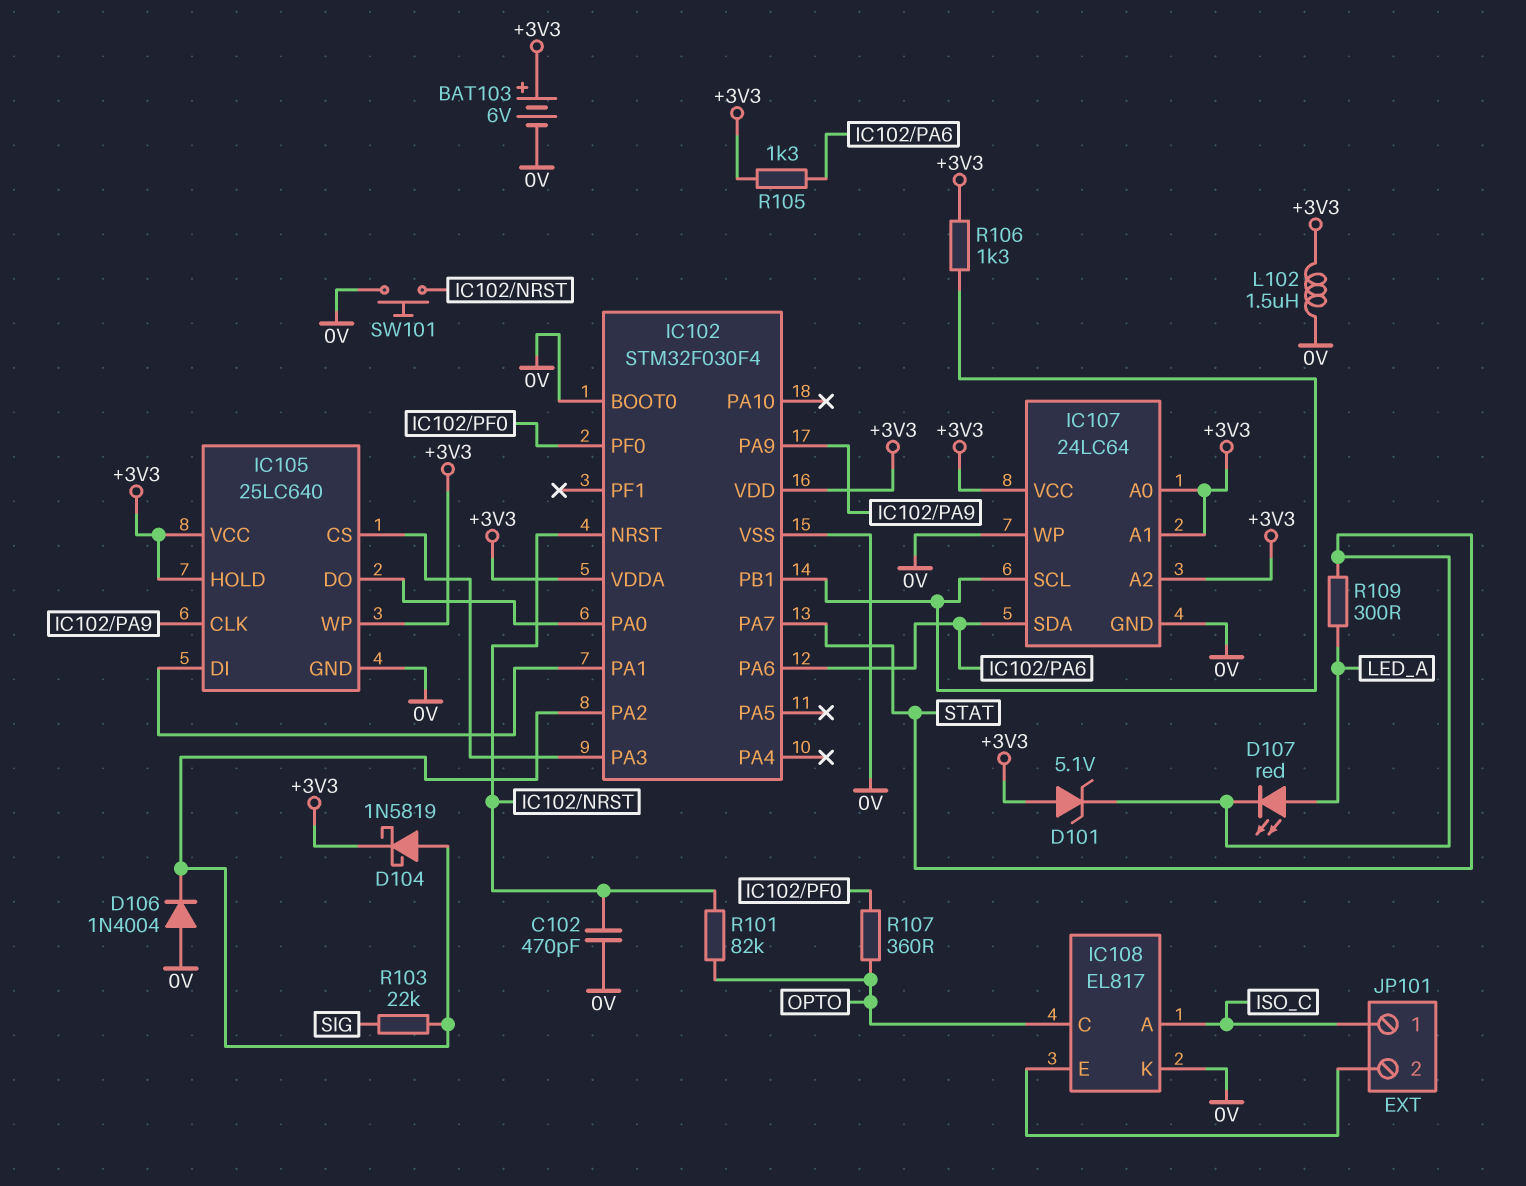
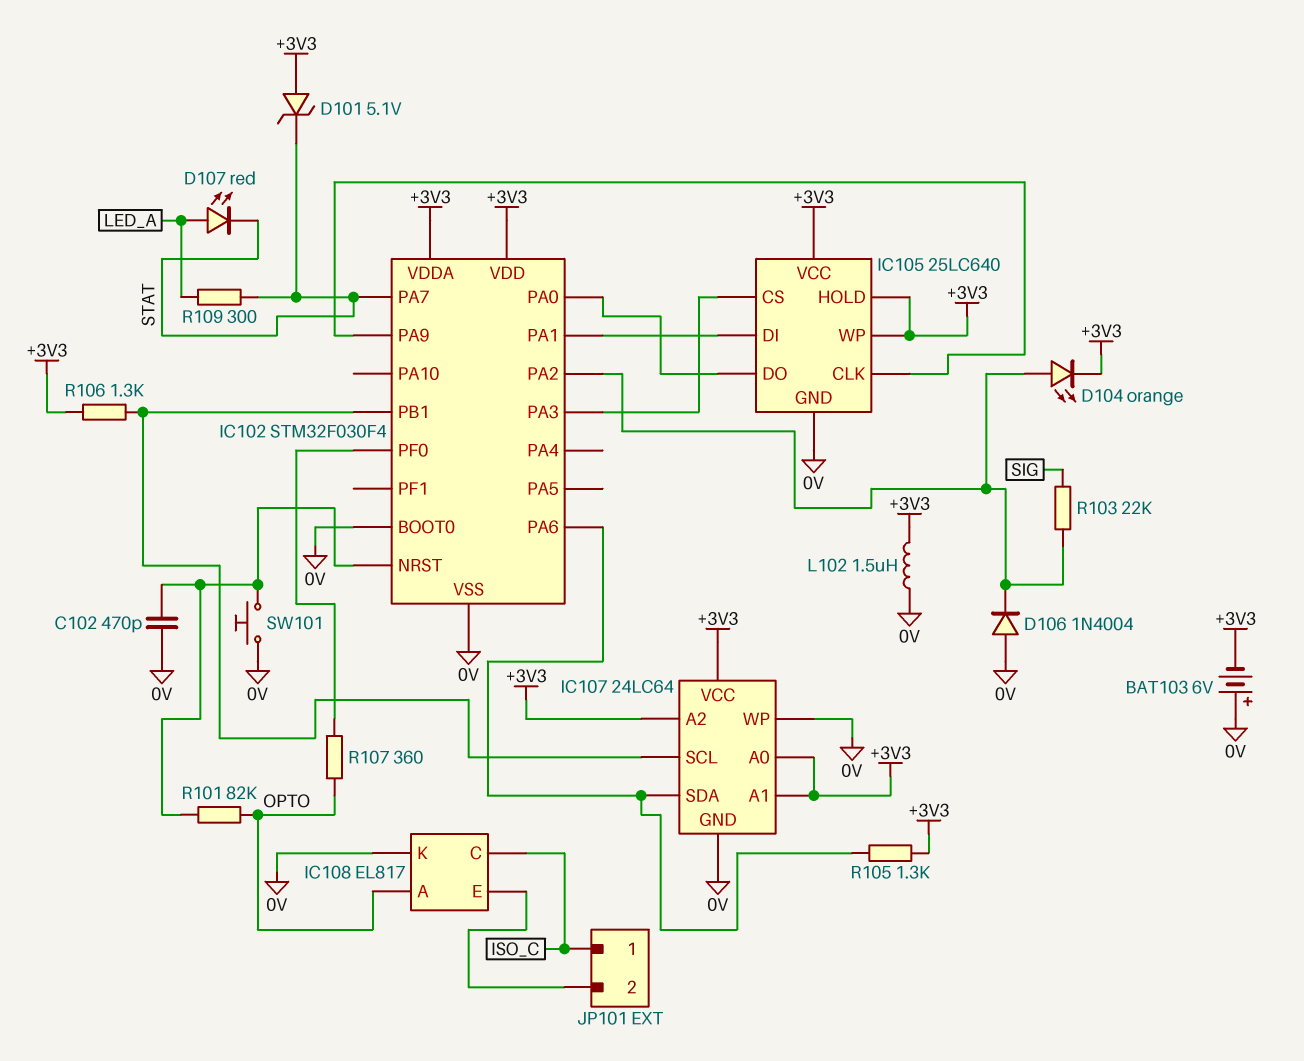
BAT103: 6V (plus +3V3, minus 0V) -> 6V (plus 0V, minus +3V3)
D104: schottky 1N5819 (A IC102/PA2, K +3V3) -> LED orange (A IC102/PA2, K +3V3)
IC108 pin A: ISO_C -> OPTO
IC108 pin C: OPTO -> ISO_C

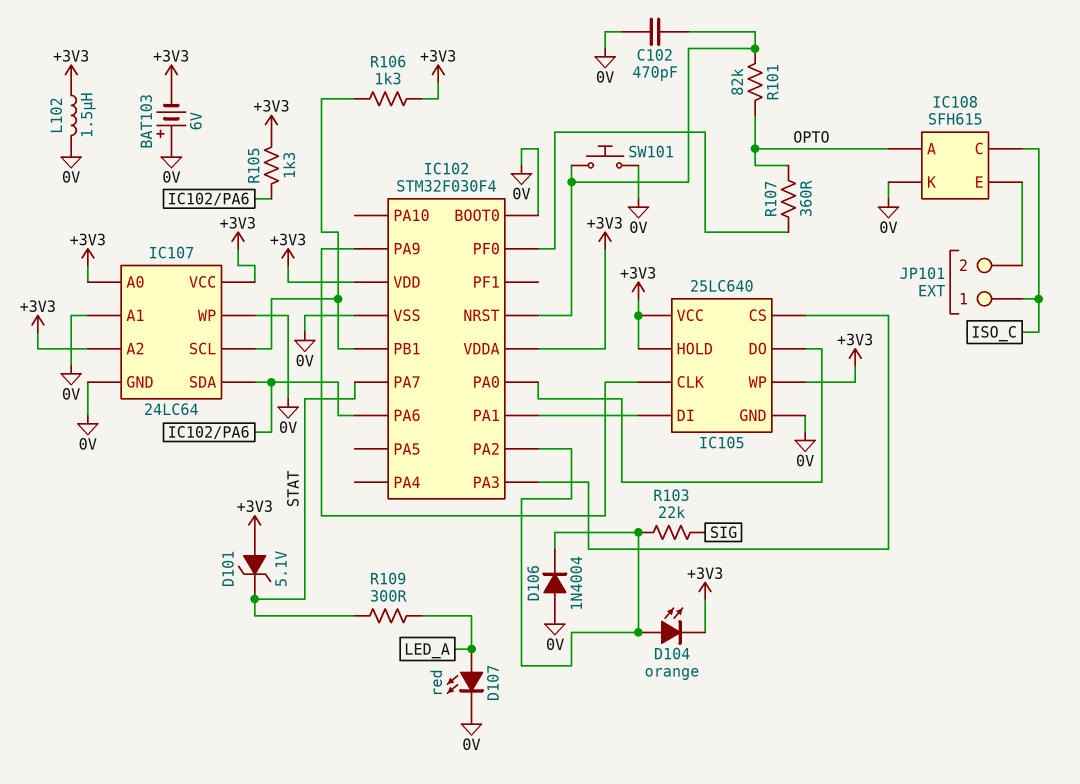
D107: LED red (A LED_A, K STAT) -> LED red (A LED_A, K 0V)
IC107 pin A1: +3V3 -> 0V
IC108: EL817 -> SFH615

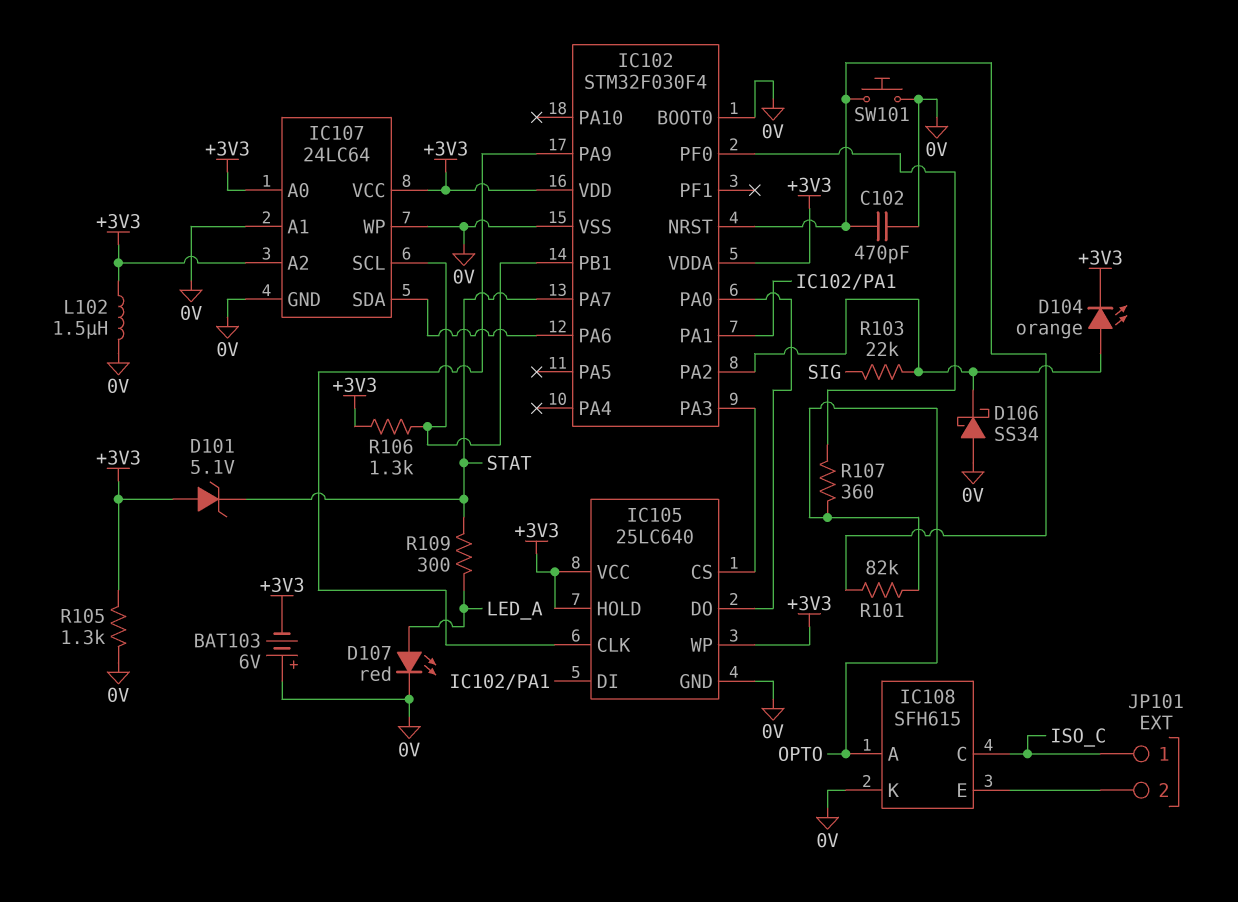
D106: diode 1N4004 (A 0V, K IC102/PA2) -> schottky SS34 (A 0V, K IC102/PA2)
R105: 1.3k (+3V3, IC102/PA6) -> 1.3k (+3V3, 0V)

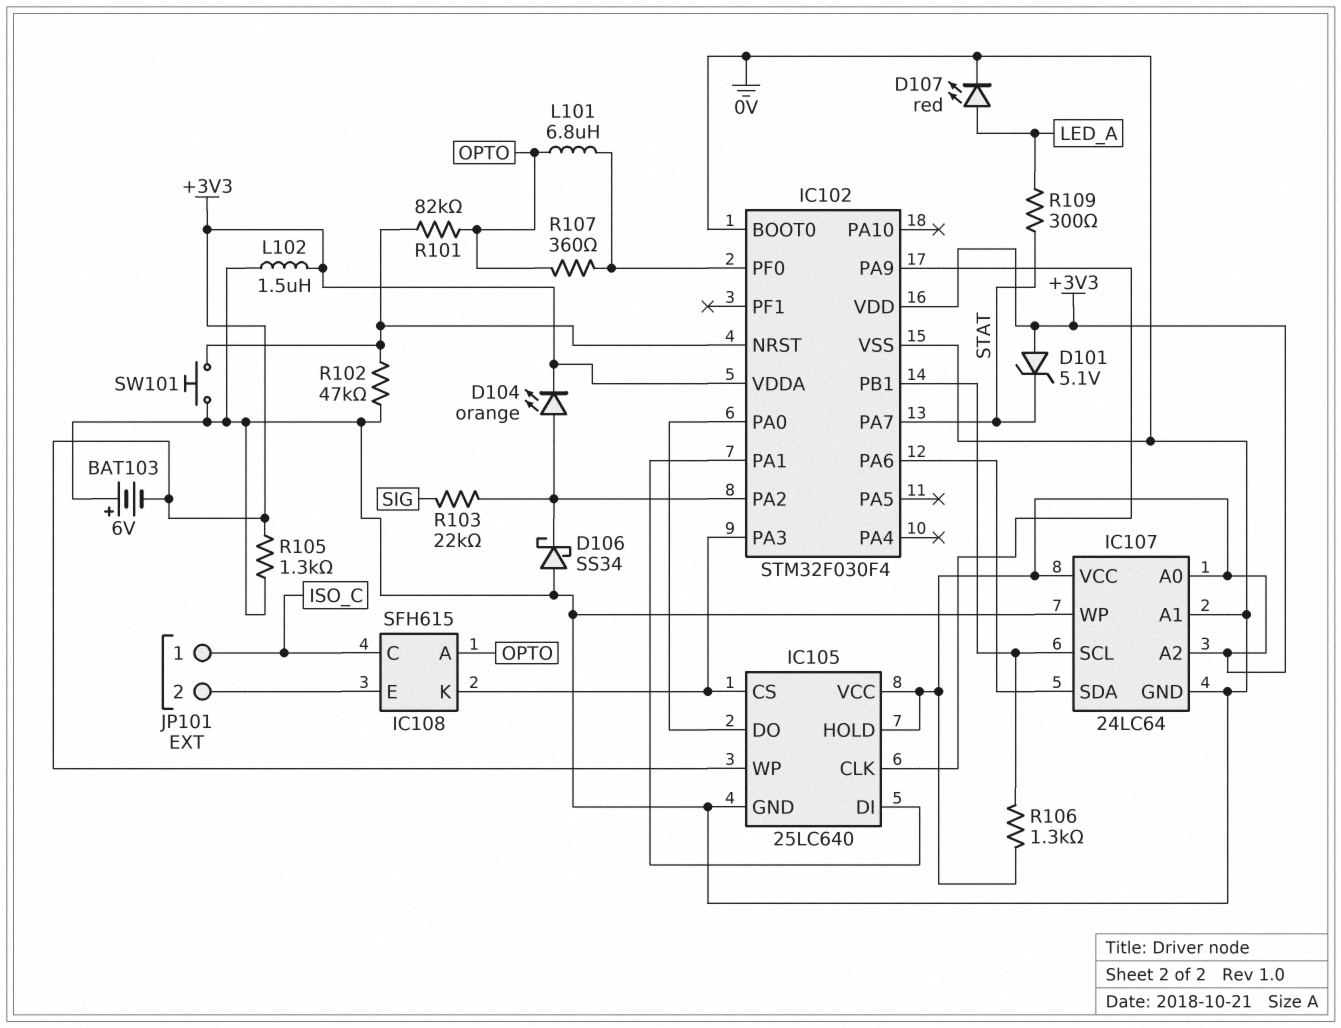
C102: 470pF (0V, IC102/NRST) -> none
IC108 pin K: 0V -> IC102/PA3
L101: none -> 6.8uH (IC102/PF0, OPTO)
R102: none -> 47k (0V, IC102/NRST)

